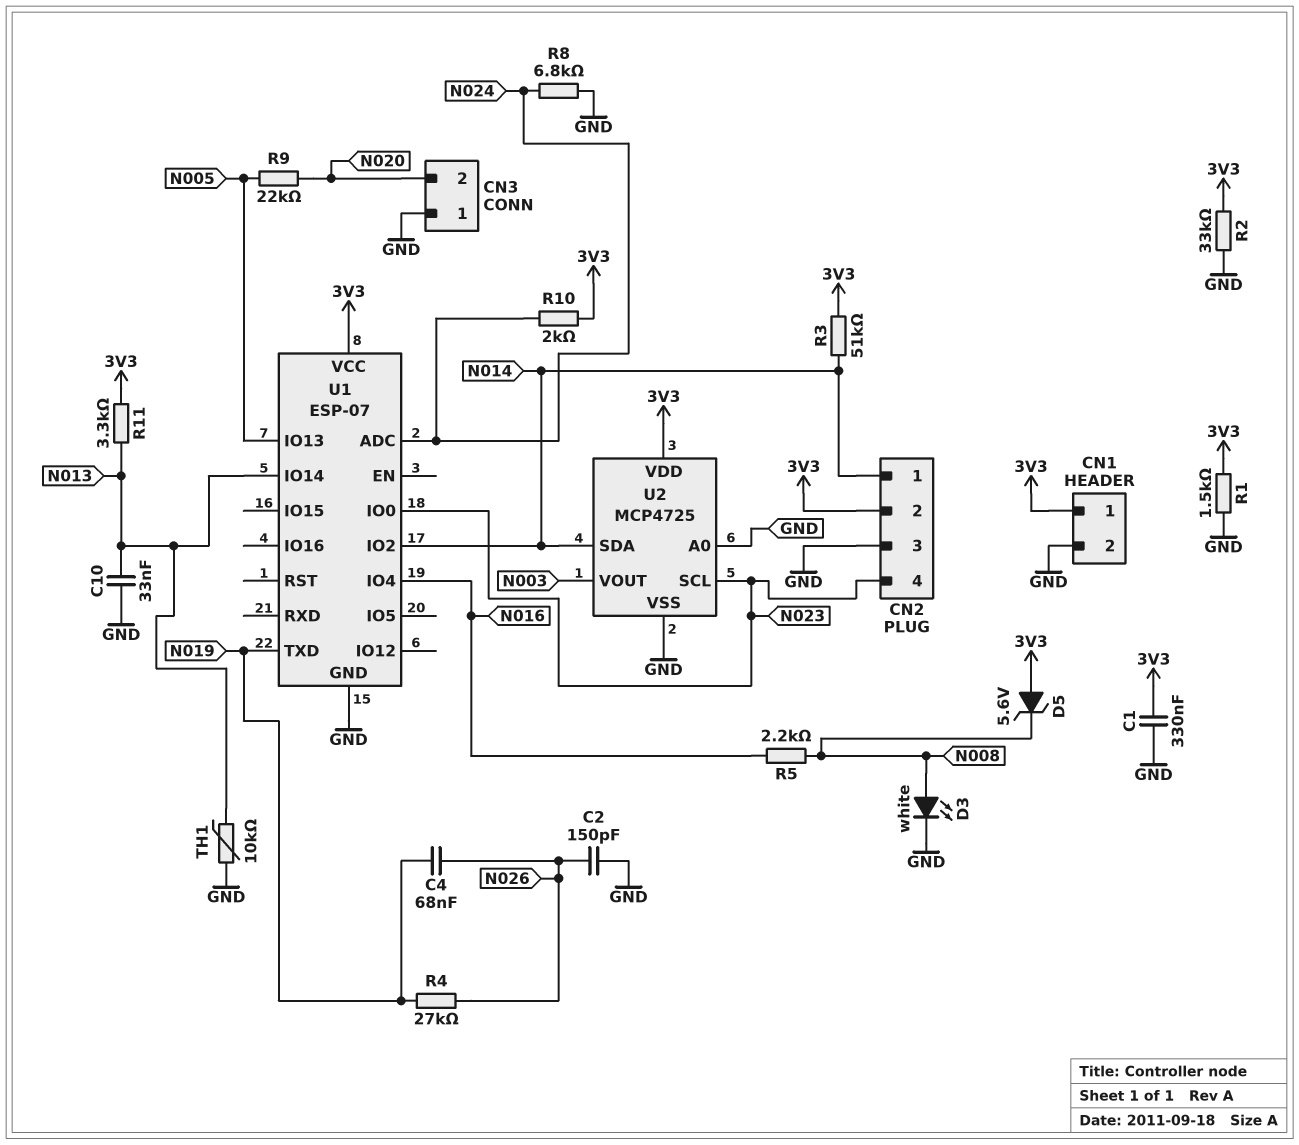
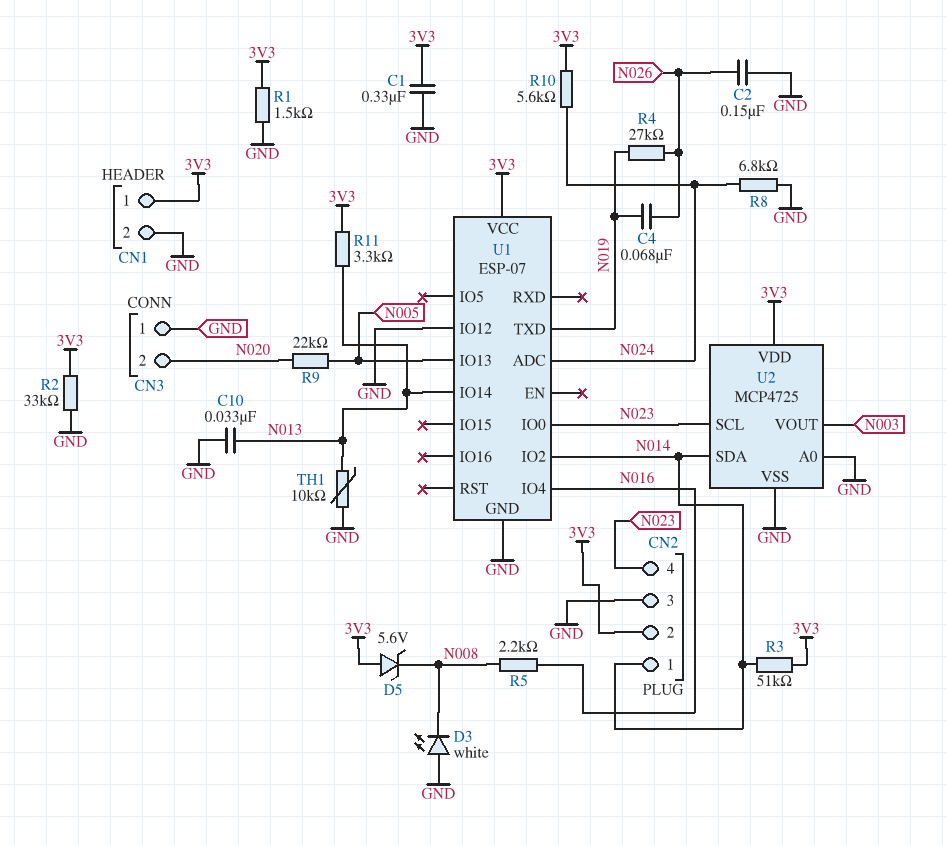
C2: 150pF (GND, N026) -> 150nF (GND, N026)
D3: LED white (A N008, K GND) -> LED white (A GND, K N008)
R10: 2k (3V3, N024) -> 5.6k (3V3, N024)
U1 pin IO12: none -> GND

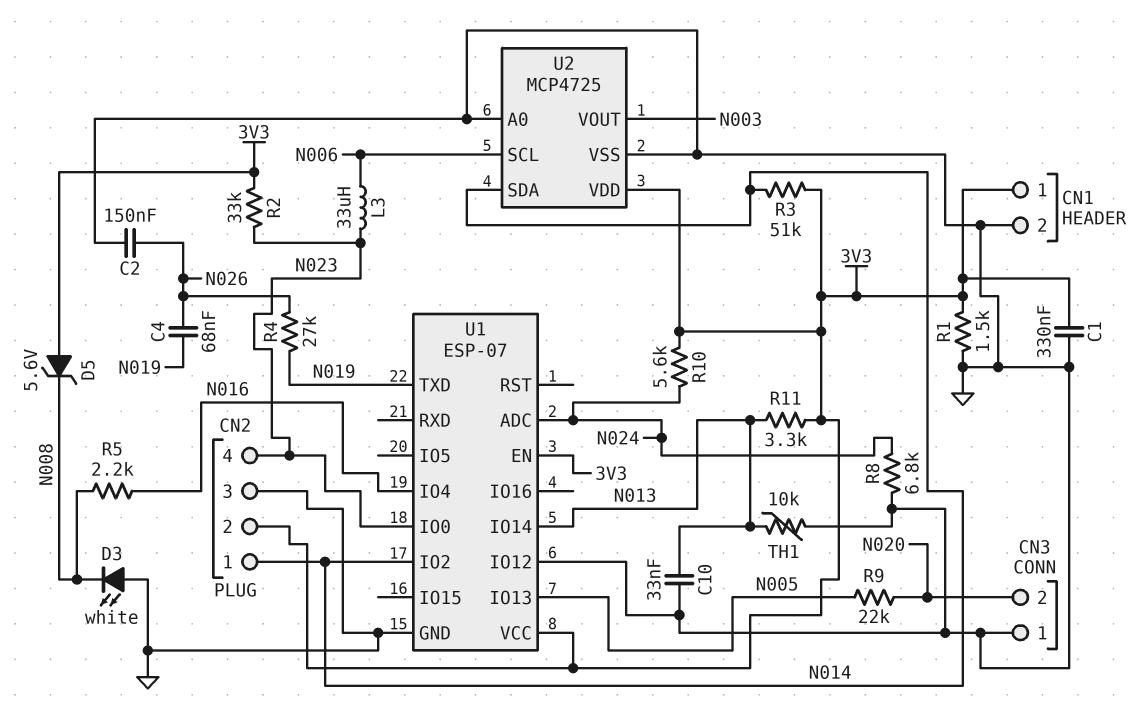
L3: none -> 33uH (N006, N023)
R2: 33k (3V3, GND) -> 33k (3V3, N023)
U1 pin EN: none -> 3V3
U2 pin SCL: N023 -> N006

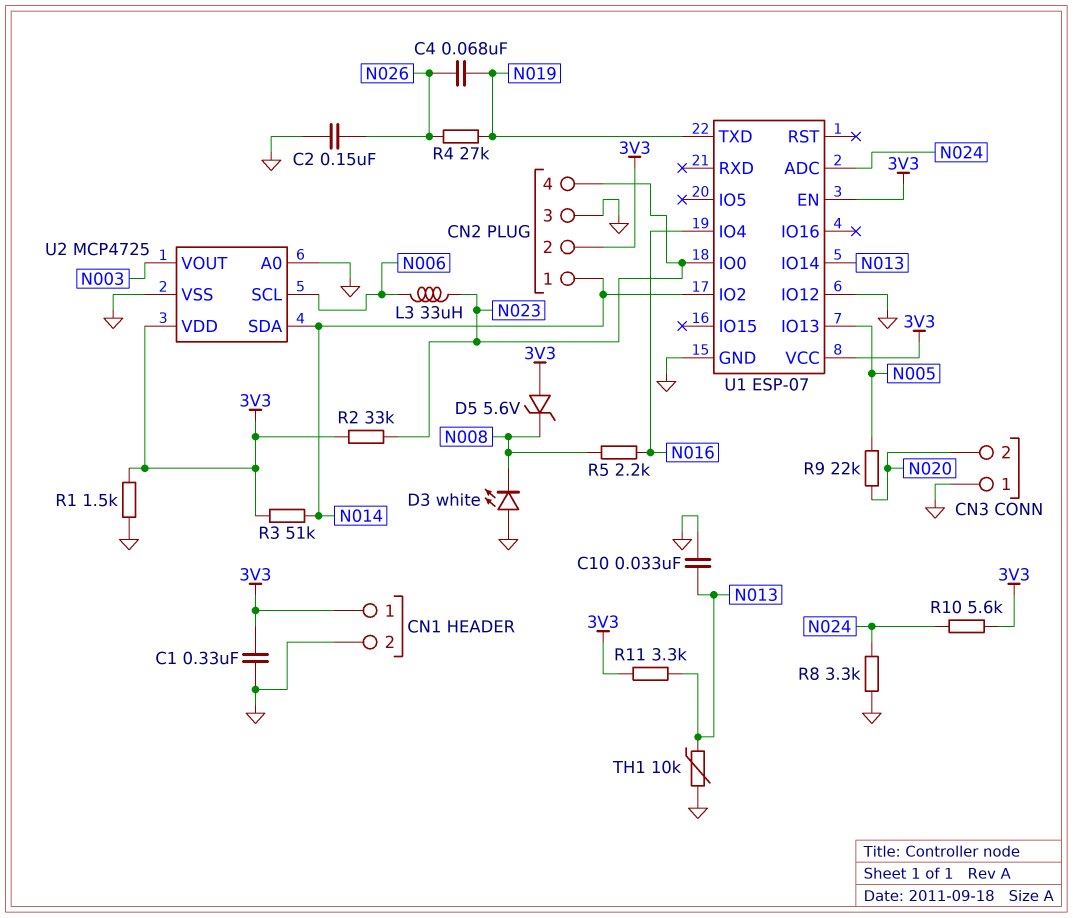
R8: 6.8k (GND, N024) -> 3.3k (GND, N024)

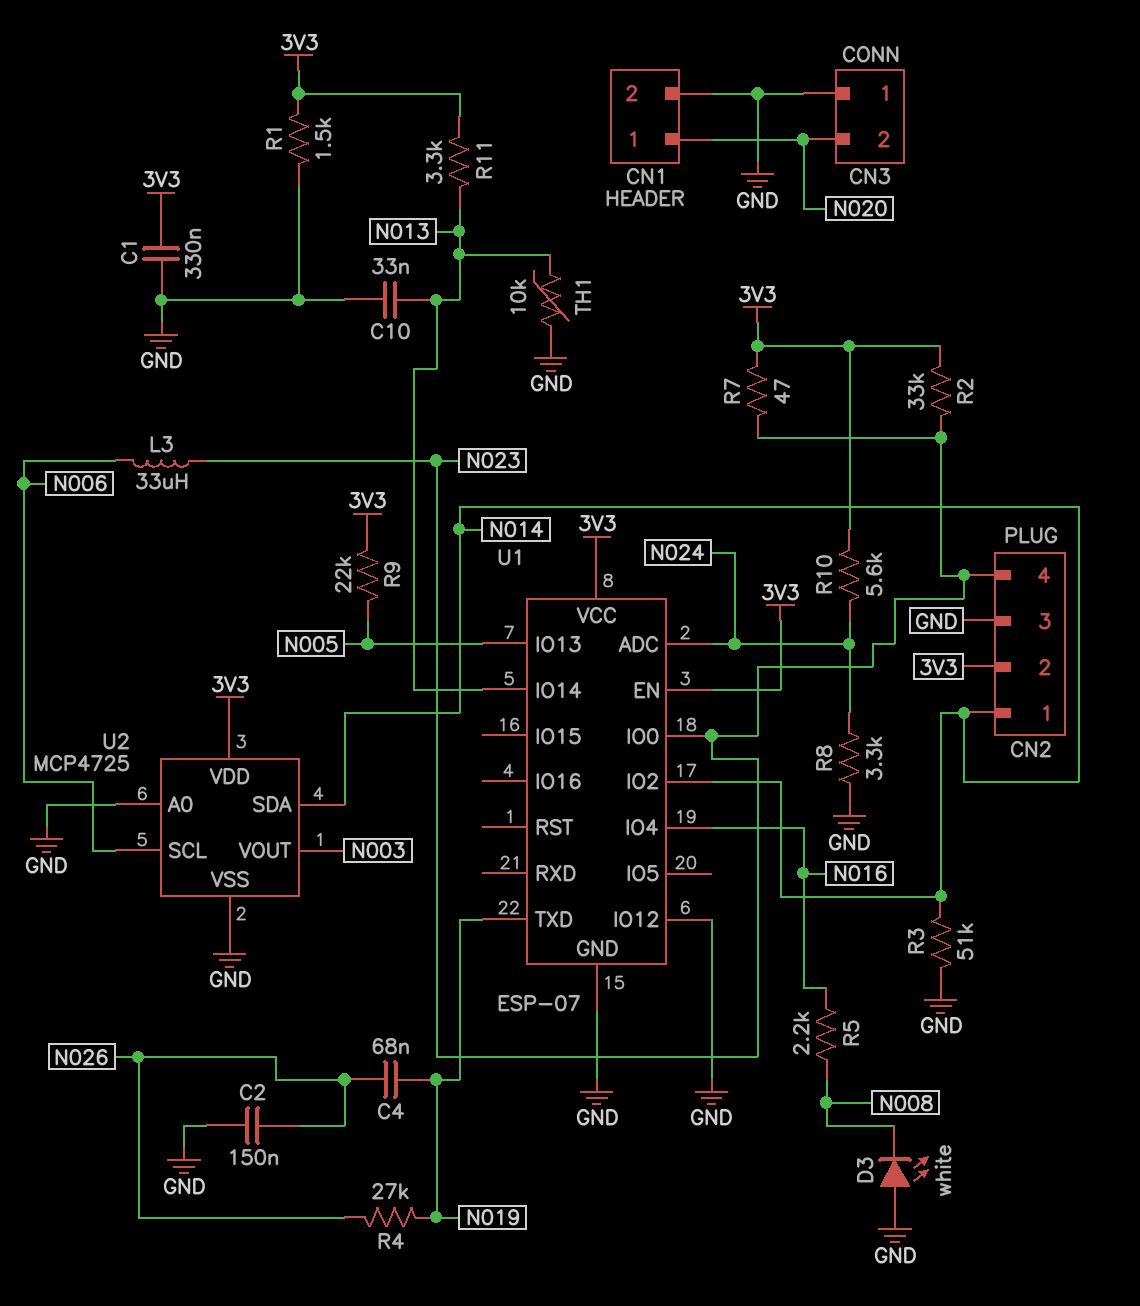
CN1 pin 1: 3V3 -> N020
D5: zener 5.6V (A 3V3, K N008) -> none
R3: 51k (3V3, N014) -> 51k (GND, N014)
R7: none -> 47 (3V3, N023)
R9: 22k (N005, N020) -> 22k (3V3, N005)

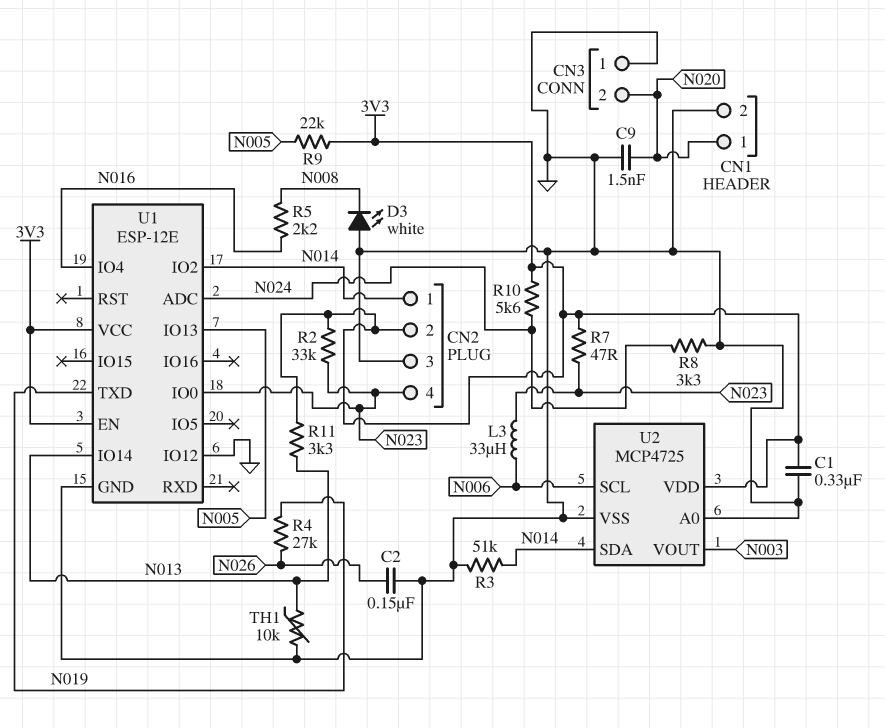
C4: 68nF (N019, N026) -> none
C9: none -> 1.5nF (GND, N020)
C10: 33nF (GND, N013) -> none
R1: 1.5k (3V3, GND) -> none
U1: ESP-07 -> ESP-12E

